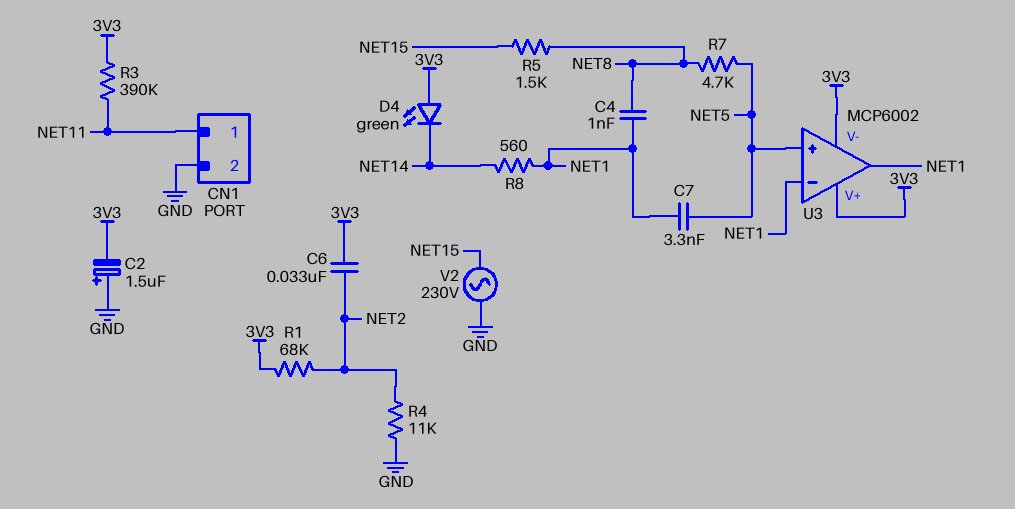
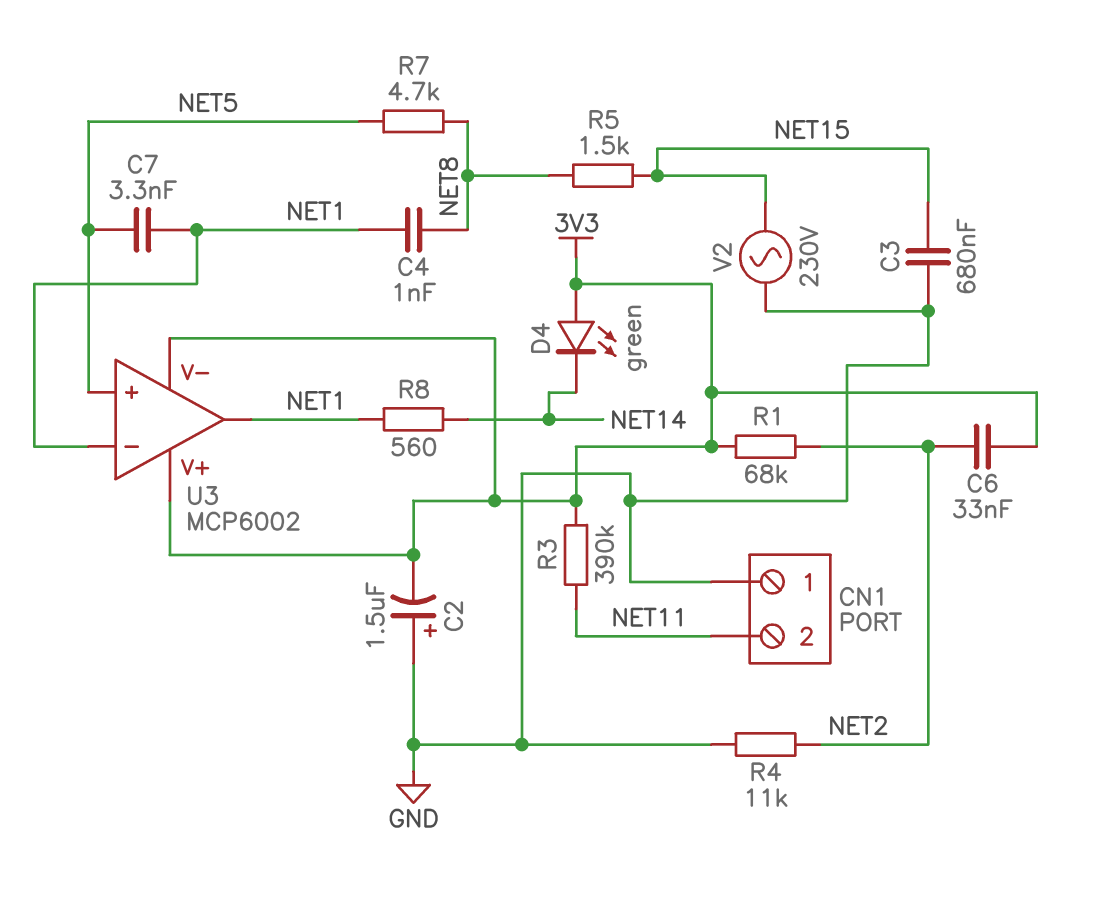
C3: none -> 680nF (GND, NET15)
CN1 pin 1: NET11 -> GND
CN1 pin 2: GND -> NET11

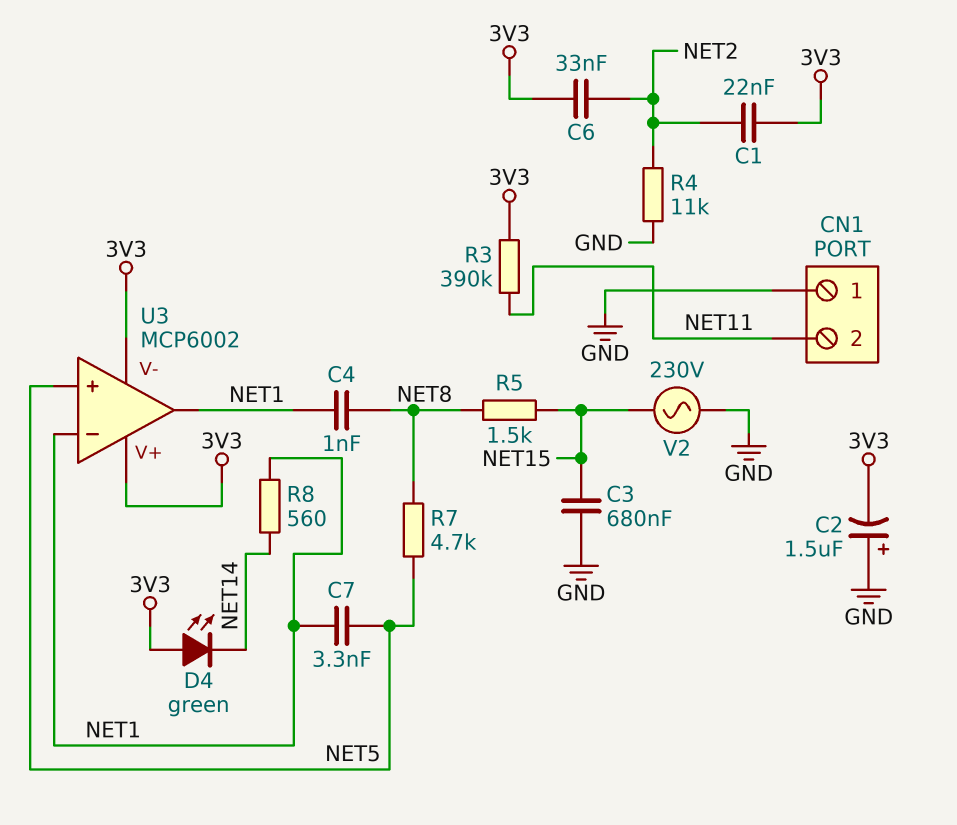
C1: none -> 22nF (3V3, NET2)
R1: 68k (3V3, NET2) -> none

